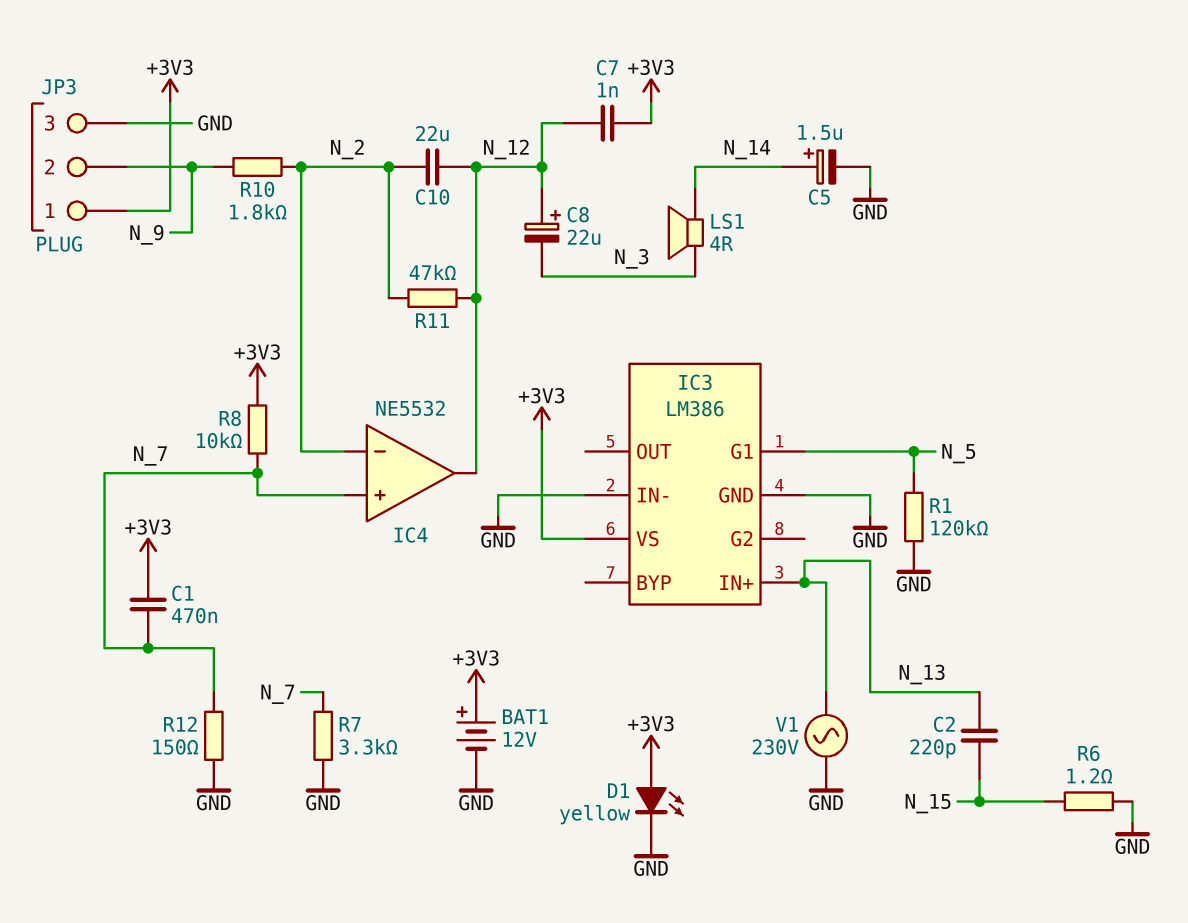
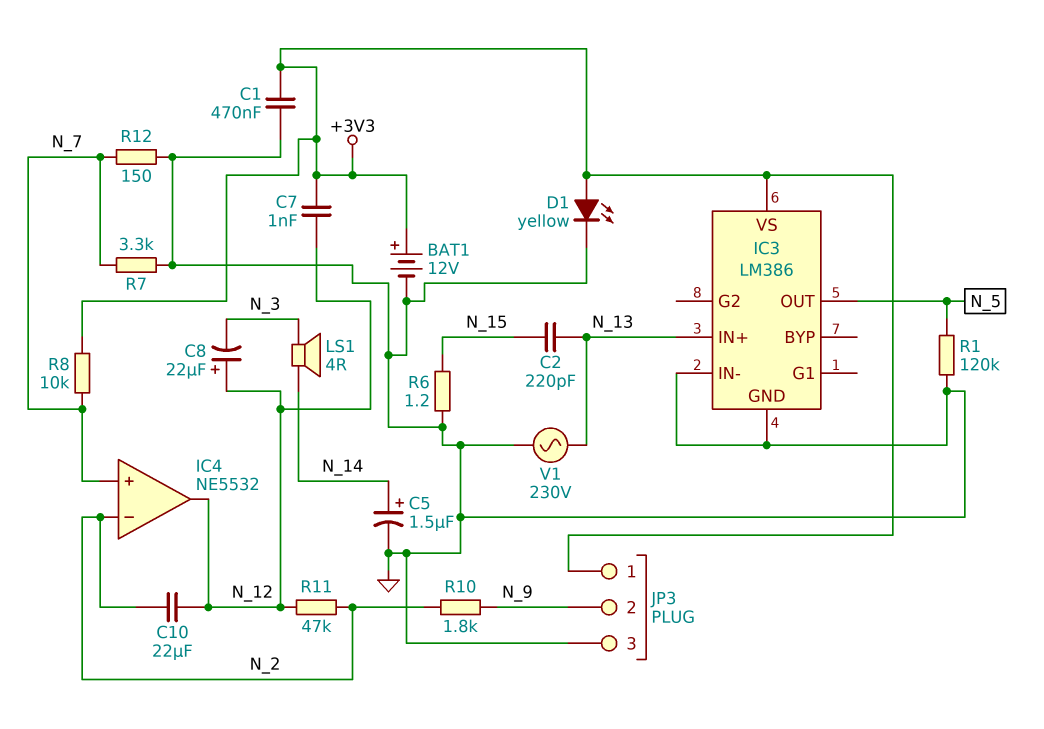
C1: 470nF (+3V3, N_7) -> 470nF (+3V3, GND)
IC3 pin G1: N_5 -> none
IC3 pin OUT: none -> N_5

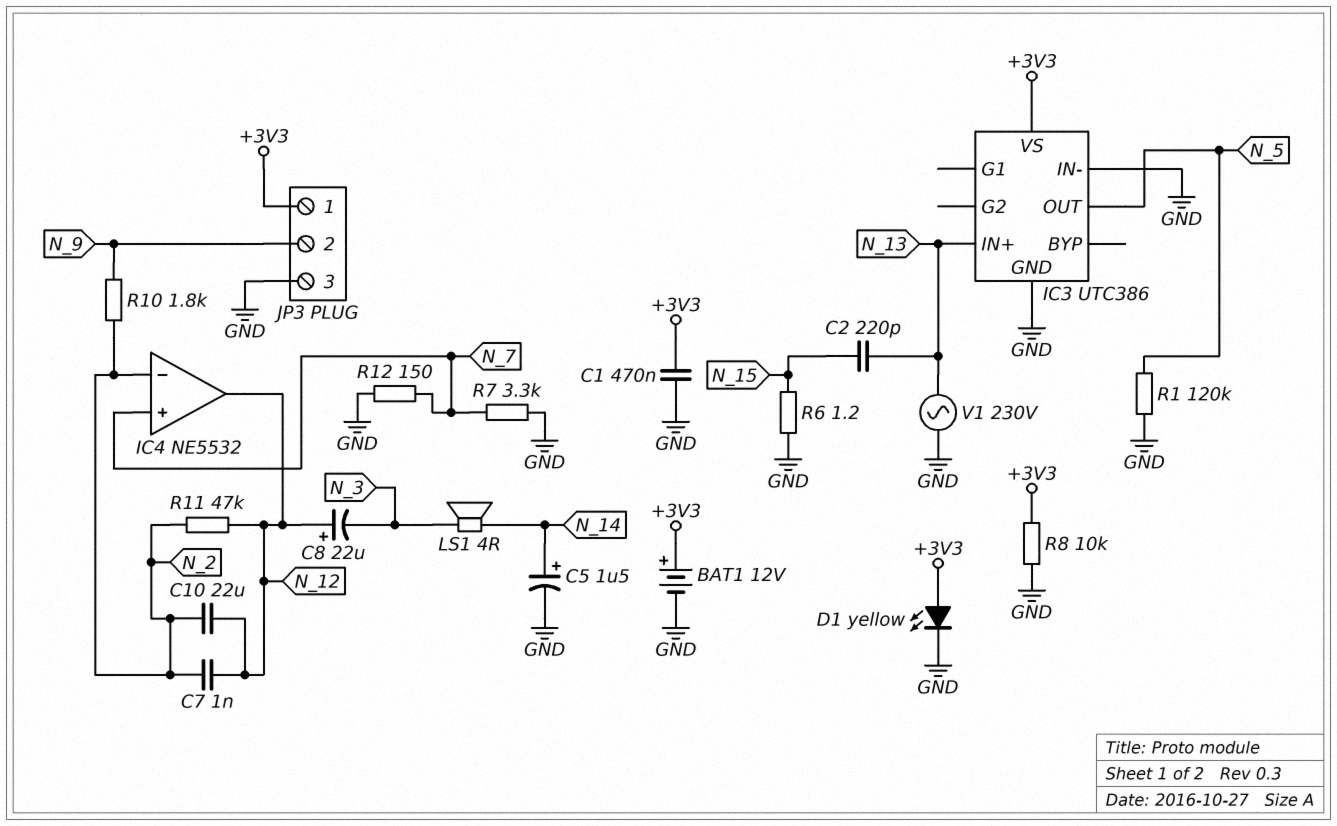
C7: 1nF (+3V3, N_12) -> 1nF (N_2, N_12)
IC3: LM386 -> UTC386
R8: 10k (+3V3, N_7) -> 10k (+3V3, GND)

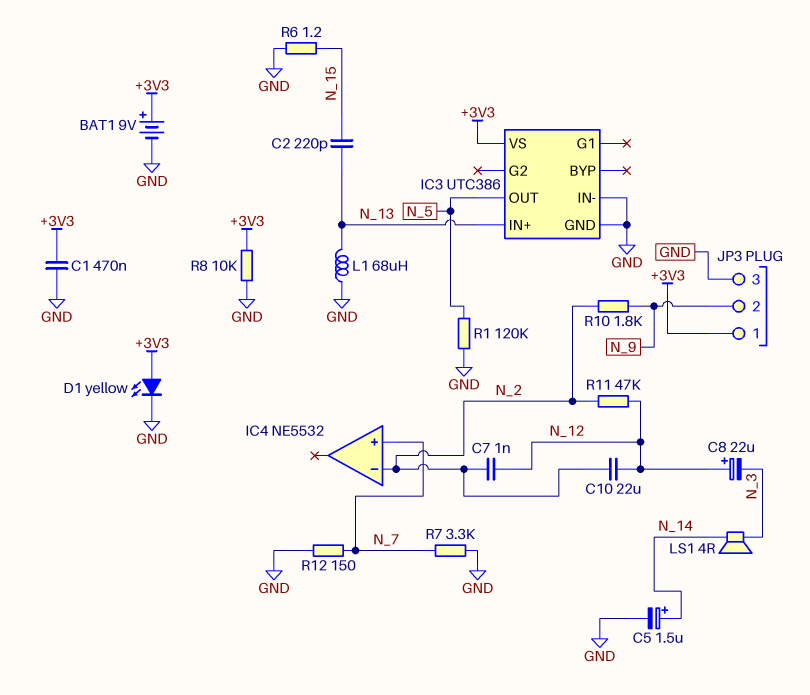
BAT1: 12V (plus +3V3, minus GND) -> 9V (plus +3V3, minus GND)
IC4 pin out: N_12 -> none
L1: none -> 68uH (GND, N_13)
V1: AC 230V (GND, N_13) -> none

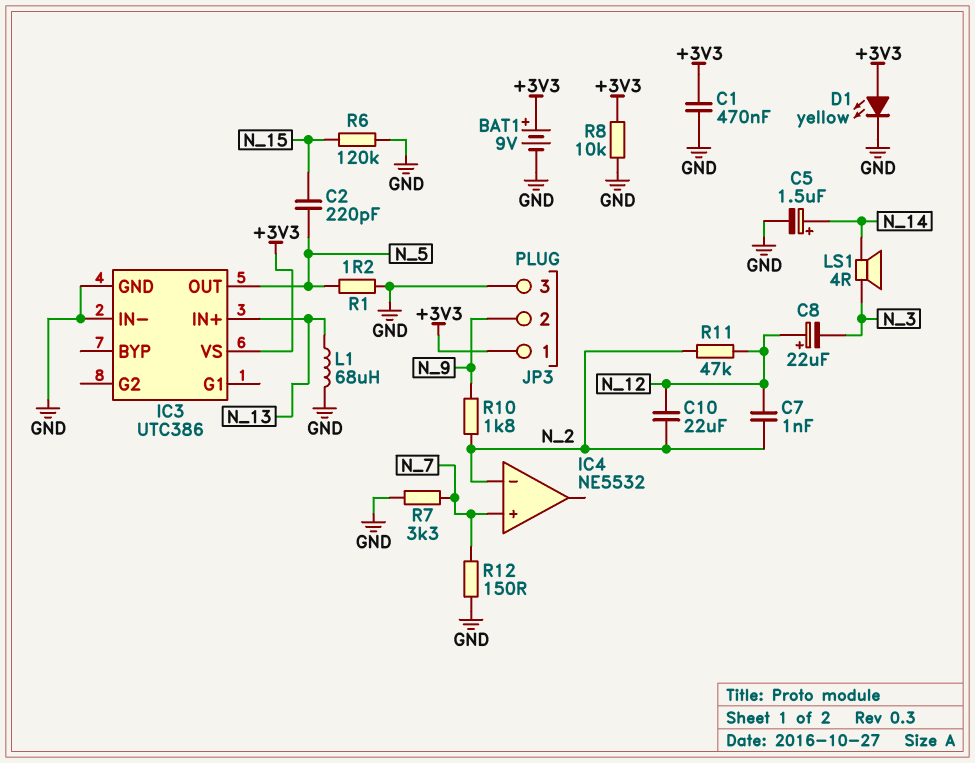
C2: 220pF (N_13, N_15) -> 220pF (N_5, N_15)
R1: 120k (GND, N_5) -> 1.2 (GND, N_5)
R6: 1.2 (GND, N_15) -> 120k (GND, N_15)

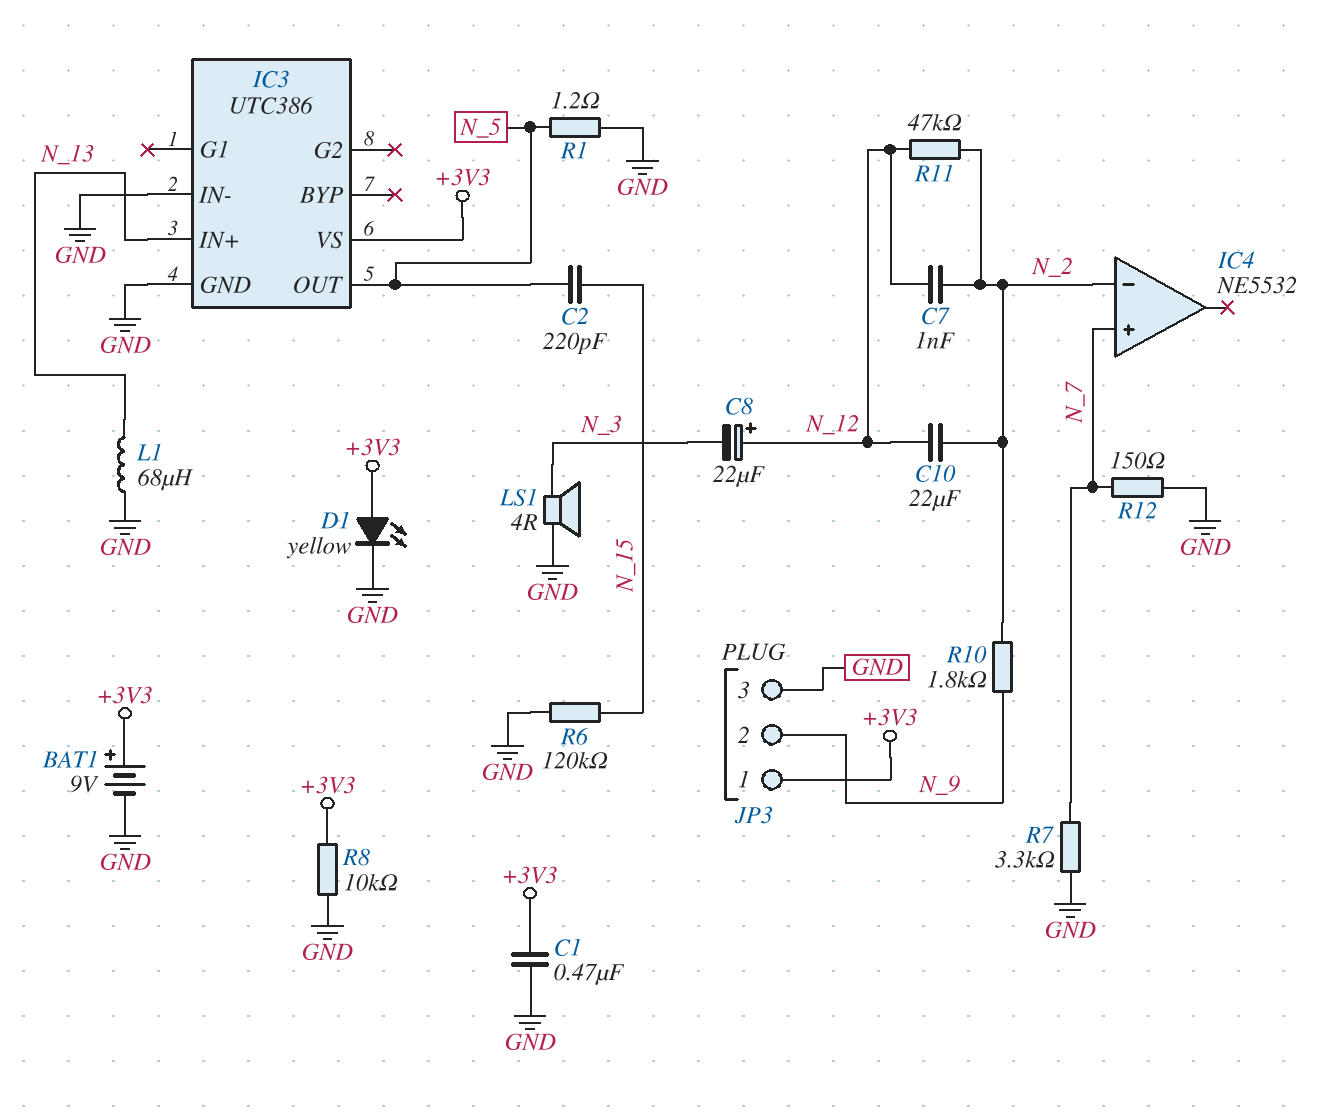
C5: 1.5uF (plus N_14, minus GND) -> none
LS1: speaker 4R (N_3, N_14) -> speaker 4R (GND, N_3)

